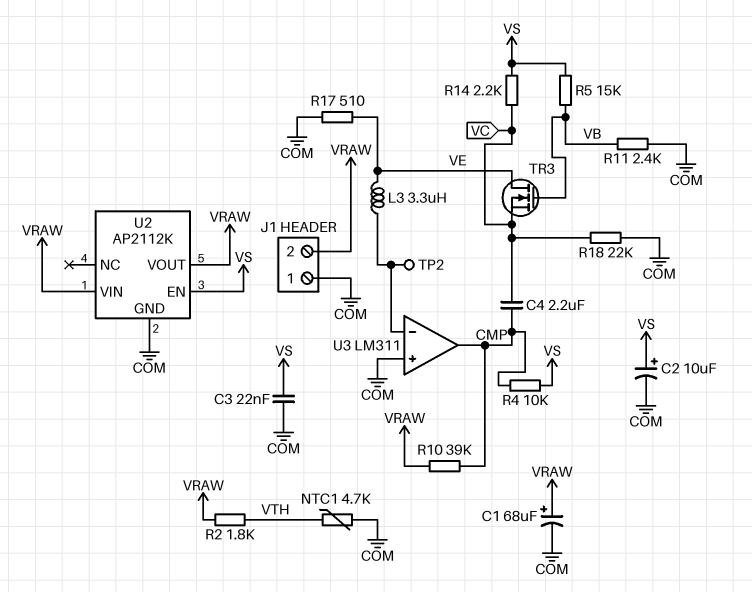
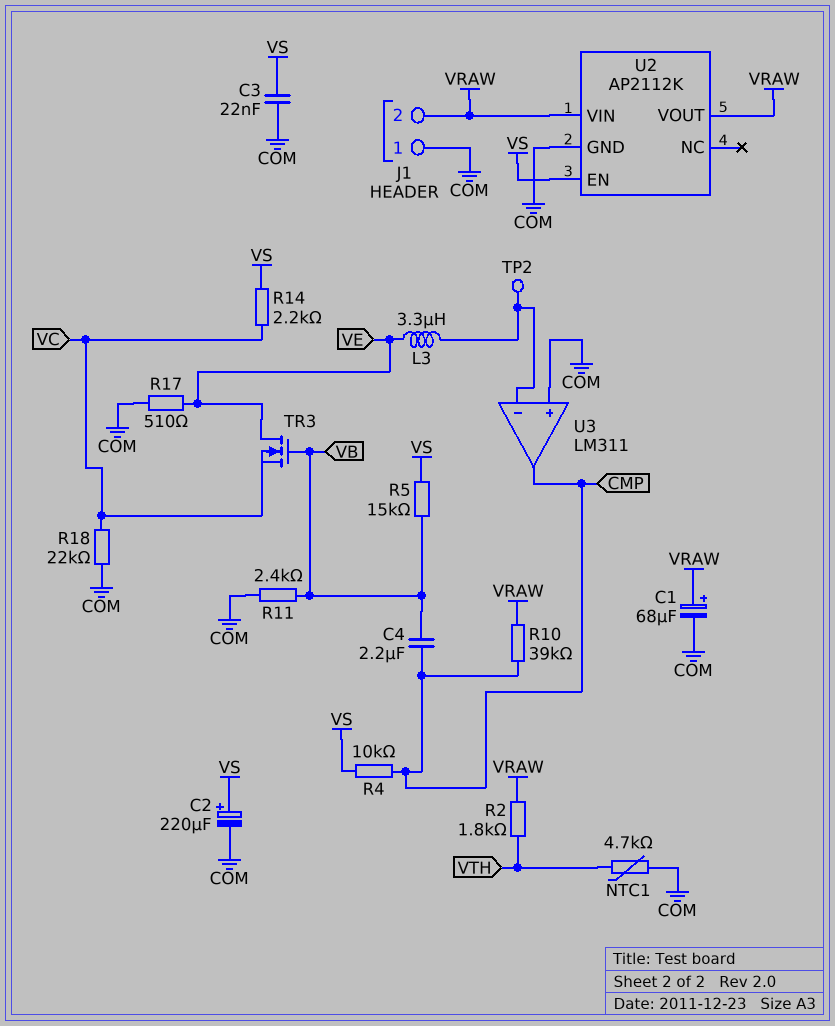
C2: 10uF (plus VS, minus COM) -> 220uF (plus VS, minus COM)
C4: 2.2uF (CMP, VC) -> 2.2uF (CMP, VB)

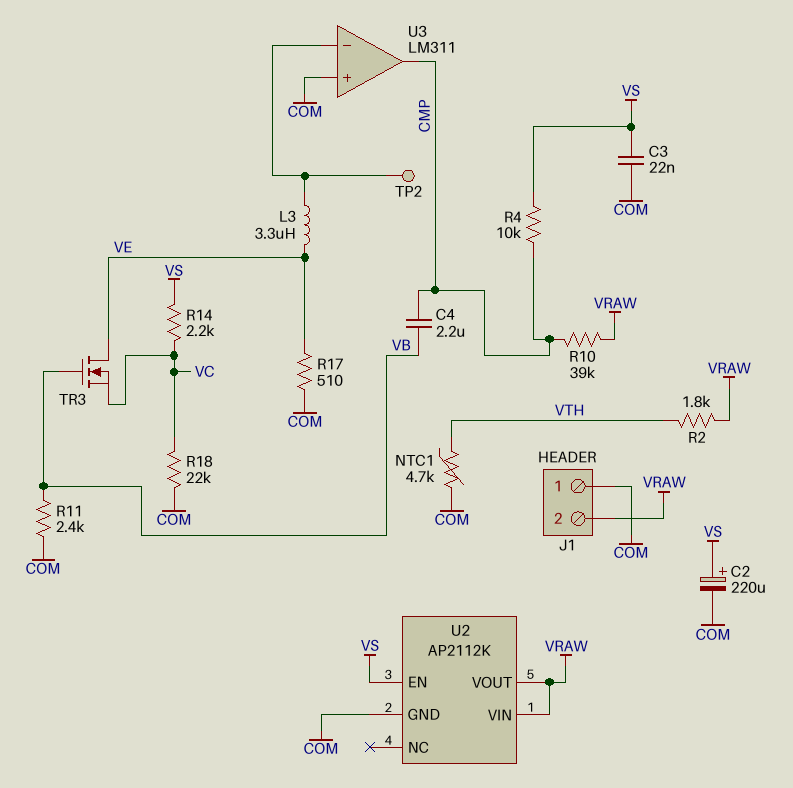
C1: 68uF (plus VRAW, minus COM) -> none
R5: 15k (VB, VS) -> none

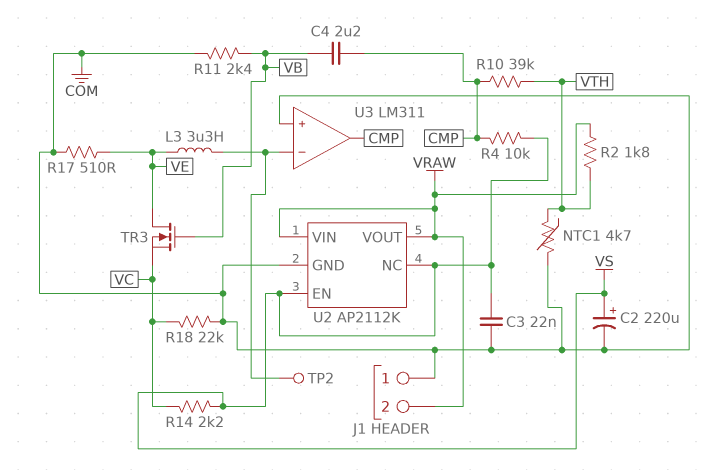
R10: 39k (CMP, VRAW) -> 39k (CMP, VTH)
U2 pin NC: none -> VS

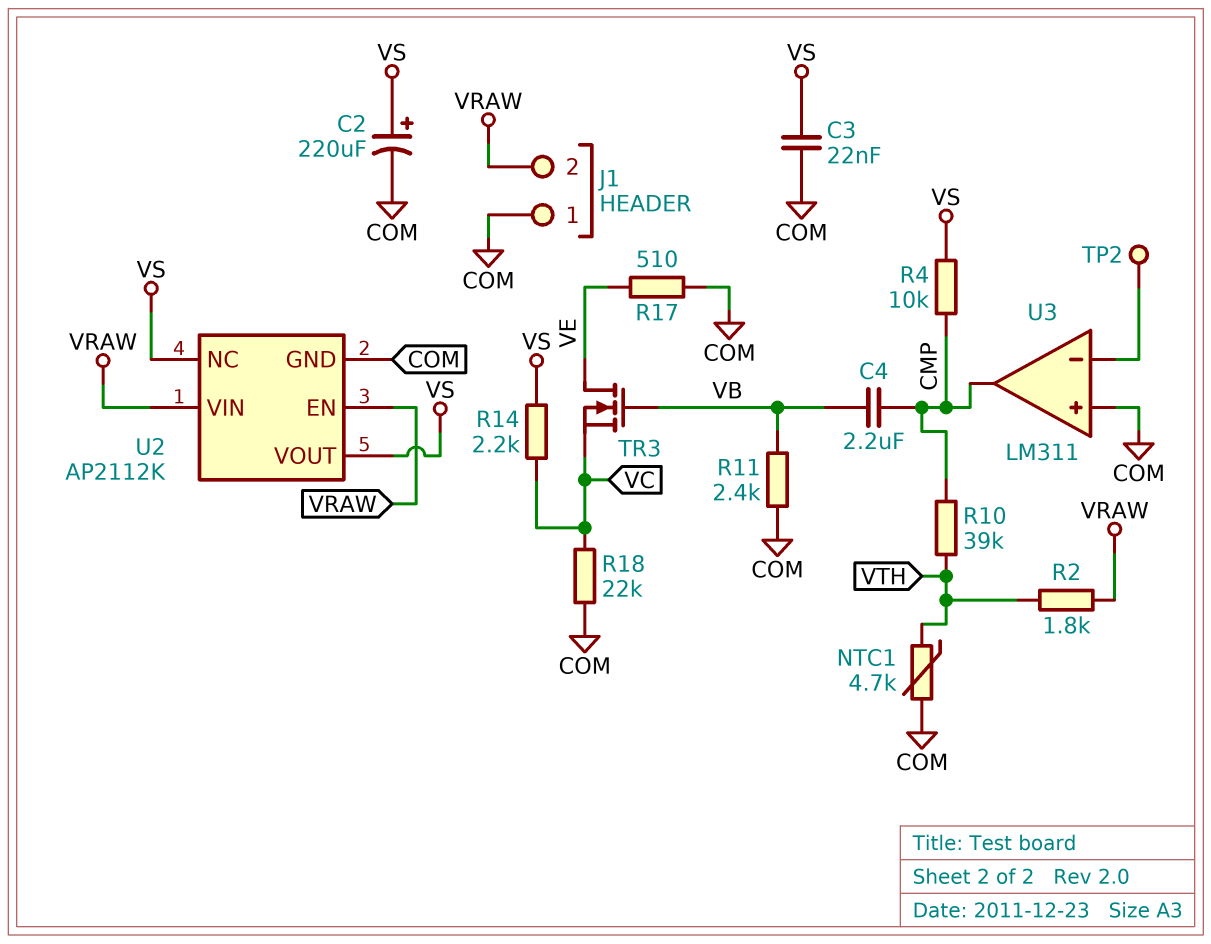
L3: 3.3uH (U3/in-, VE) -> none
U2 pin EN: VS -> VRAW
U2 pin VOUT: VRAW -> VS

